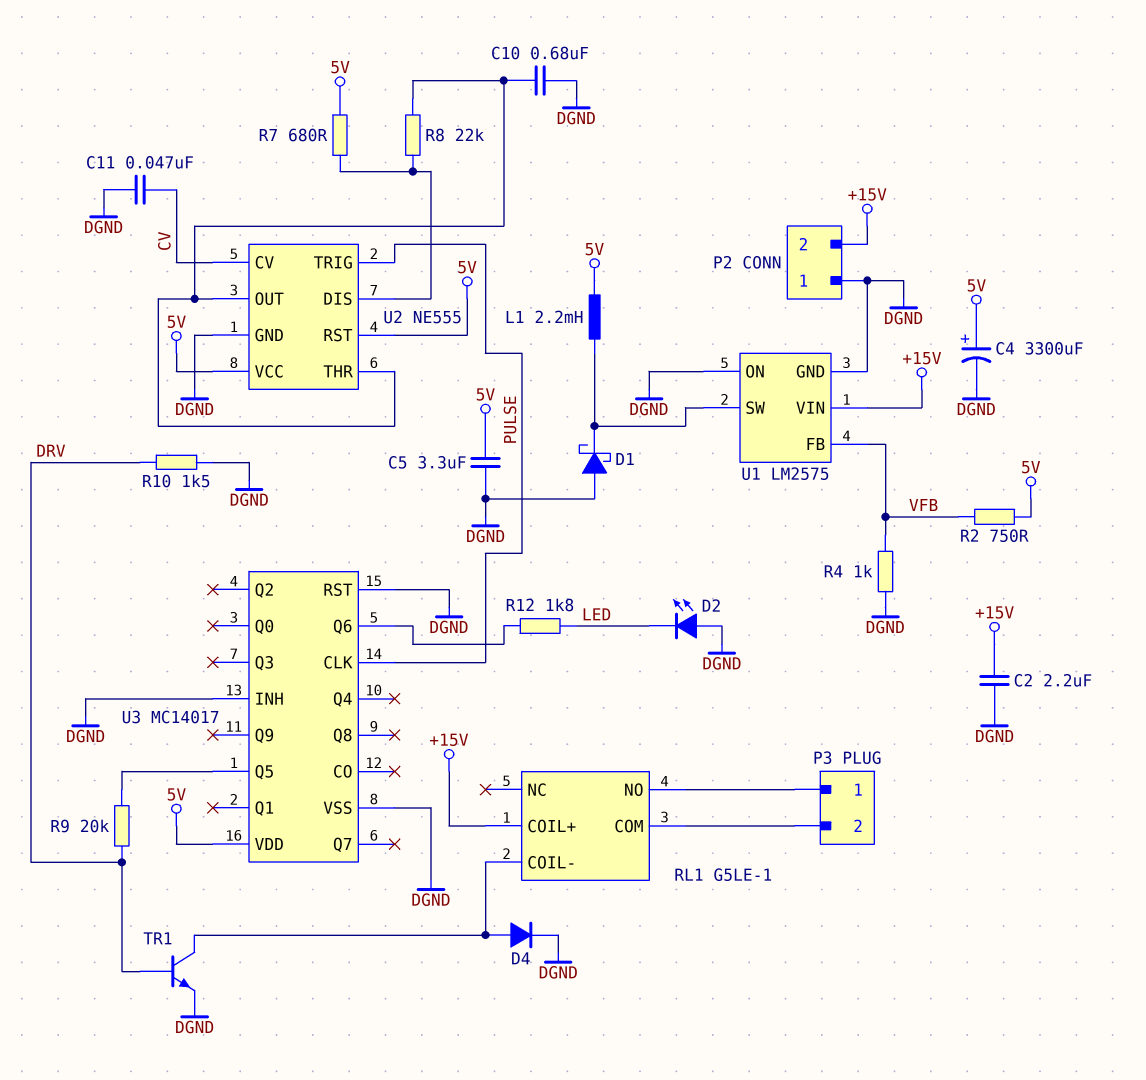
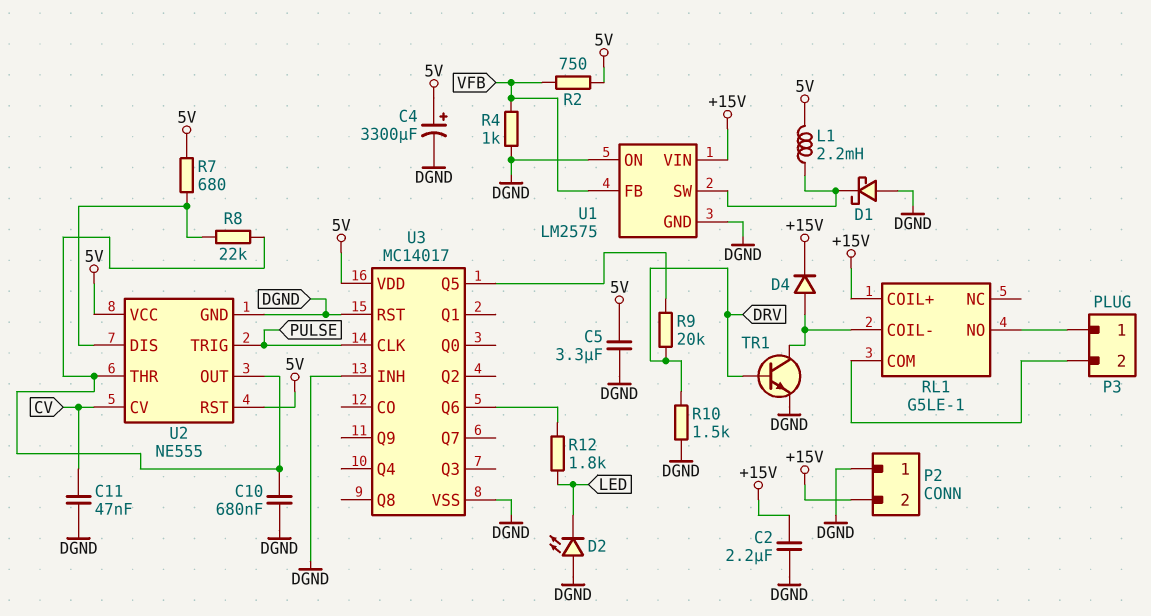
D4: diode (A RL1/COIL-, K DGND) -> diode (A RL1/COIL-, K +15V)

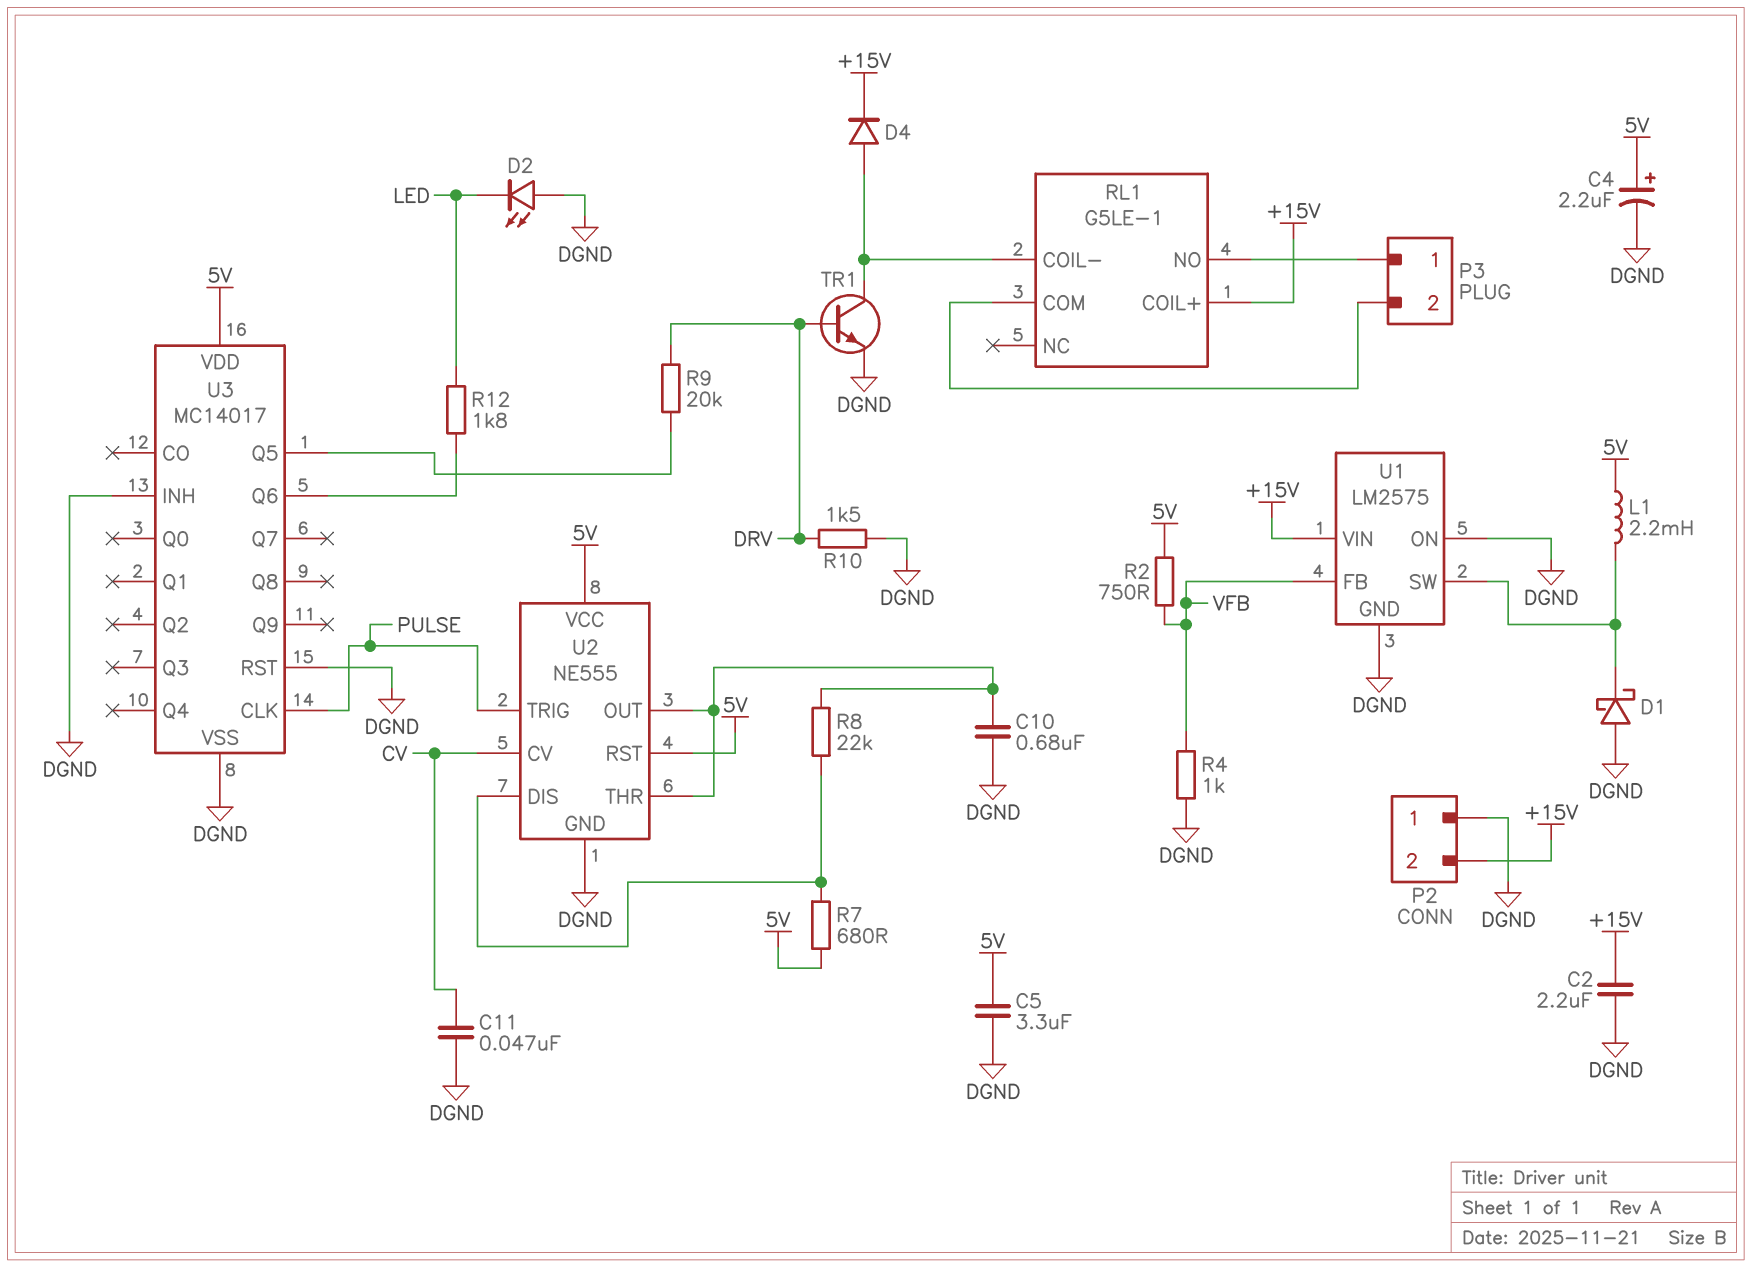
C4: 3300uF (plus 5V, minus DGND) -> 2.2uF (plus 5V, minus DGND)

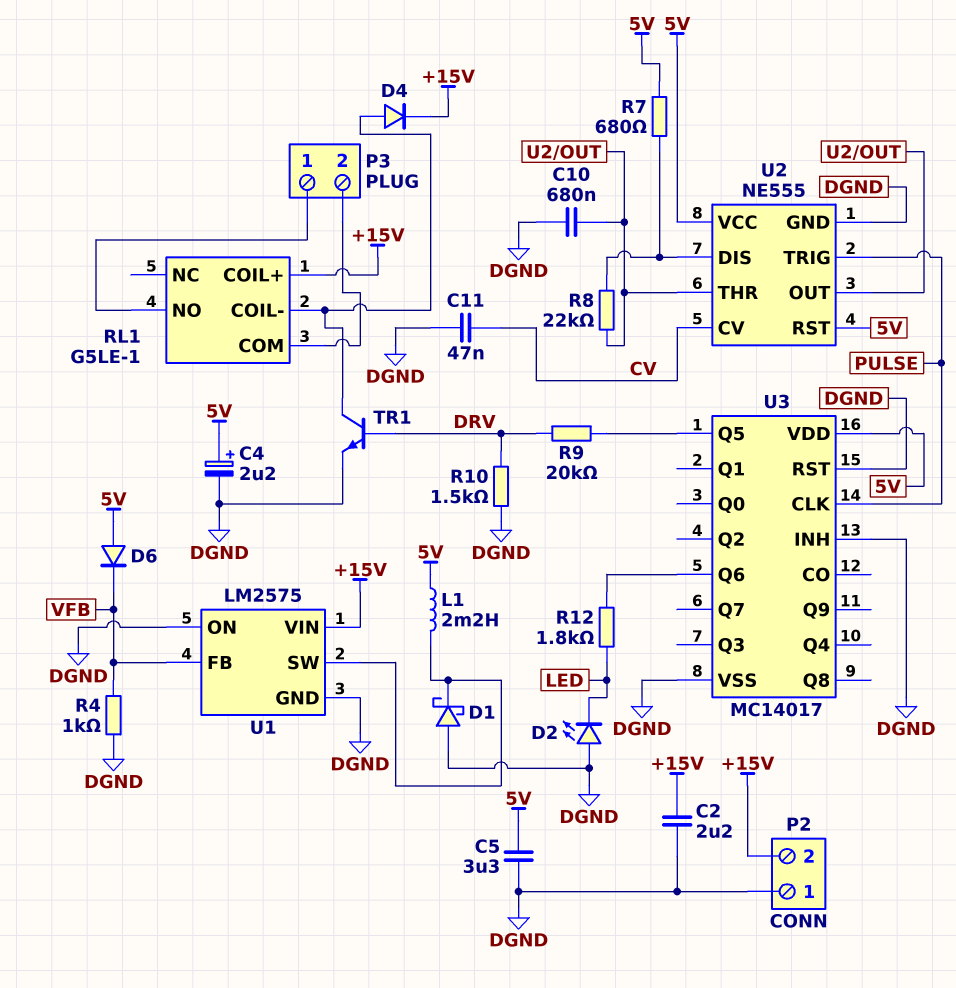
D6: none -> diode (A 5V, K VFB)
R2: 750 (5V, VFB) -> none

